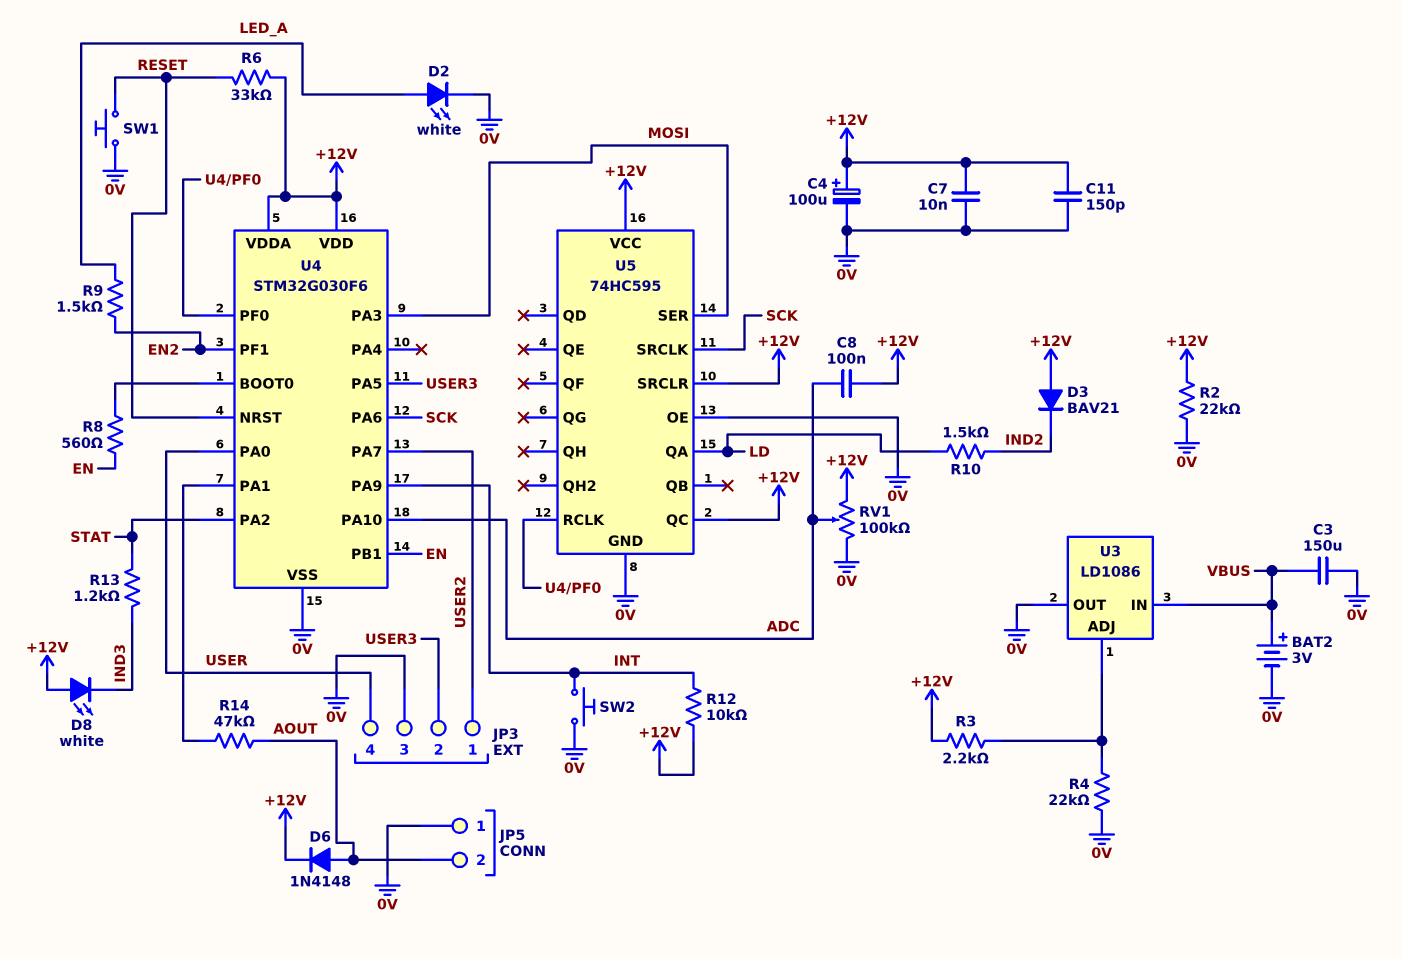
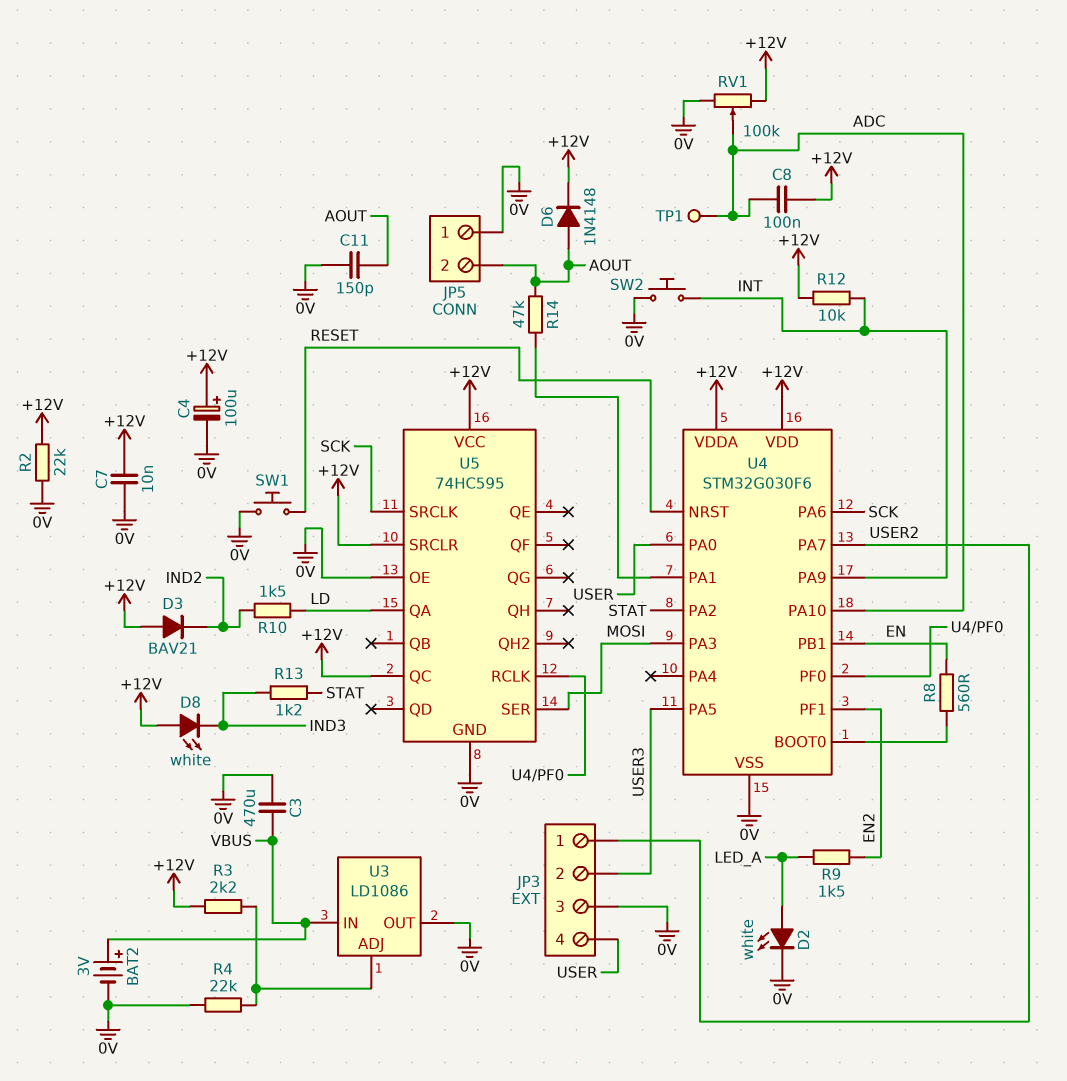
C3: 150uF (0V, VBUS) -> 470uF (0V, VBUS)
C11: 150pF (+12V, 0V) -> 150pF (0V, AOUT)
R6: 33k (+12V, RESET) -> none
TP1: none -> test point (ADC)

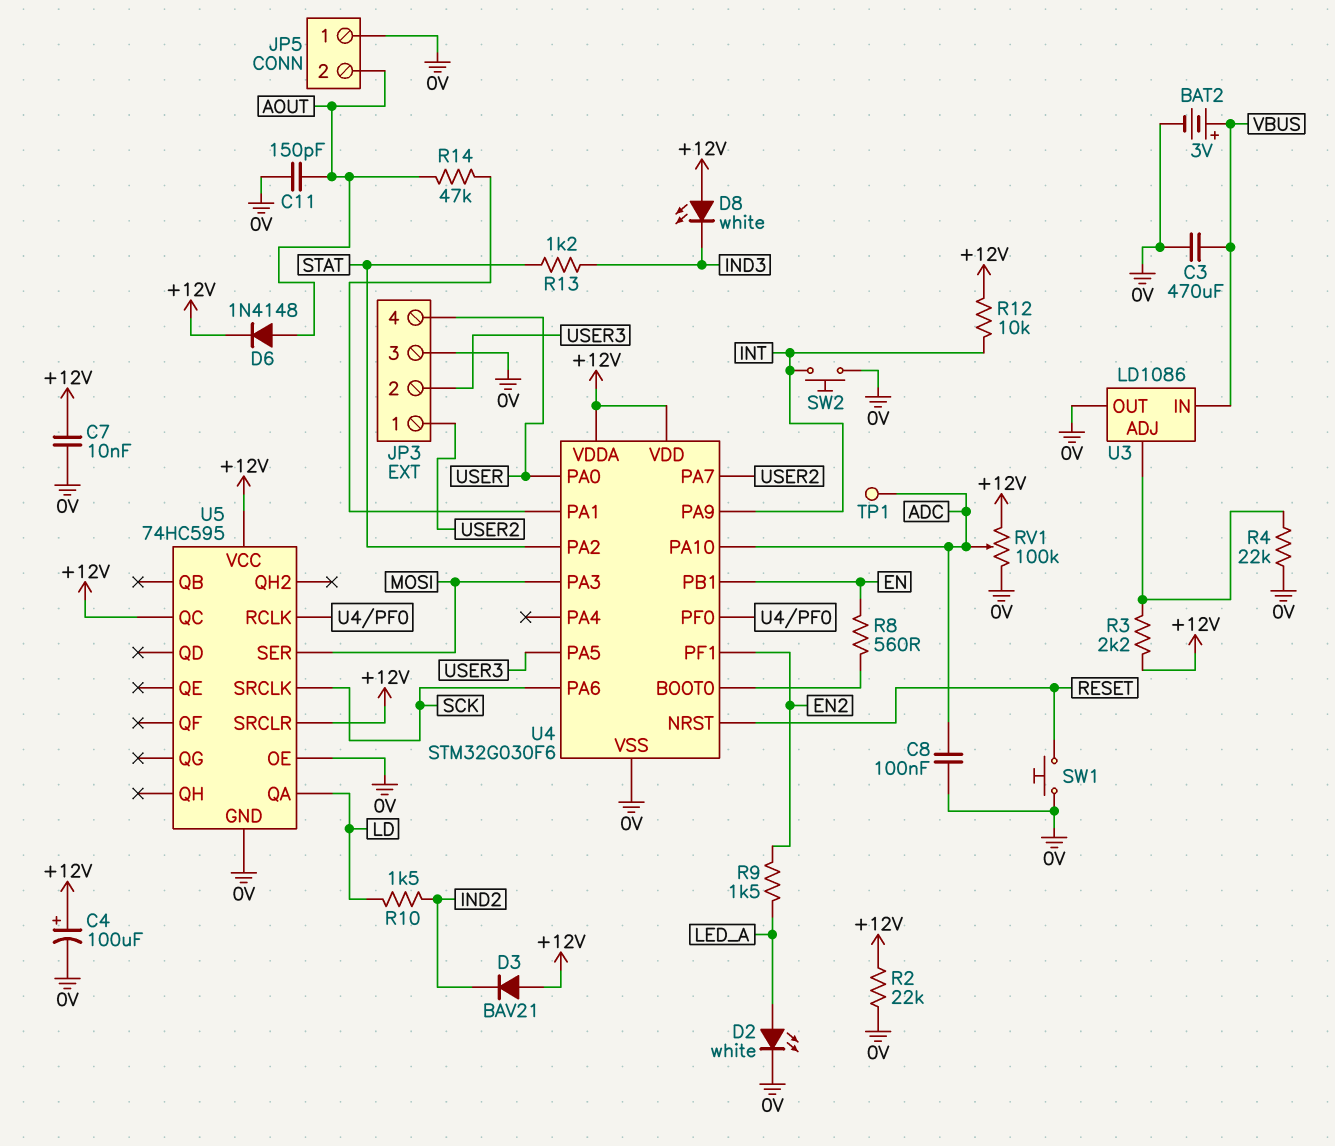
C8: 100nF (+12V, ADC) -> 100nF (0V, ADC)

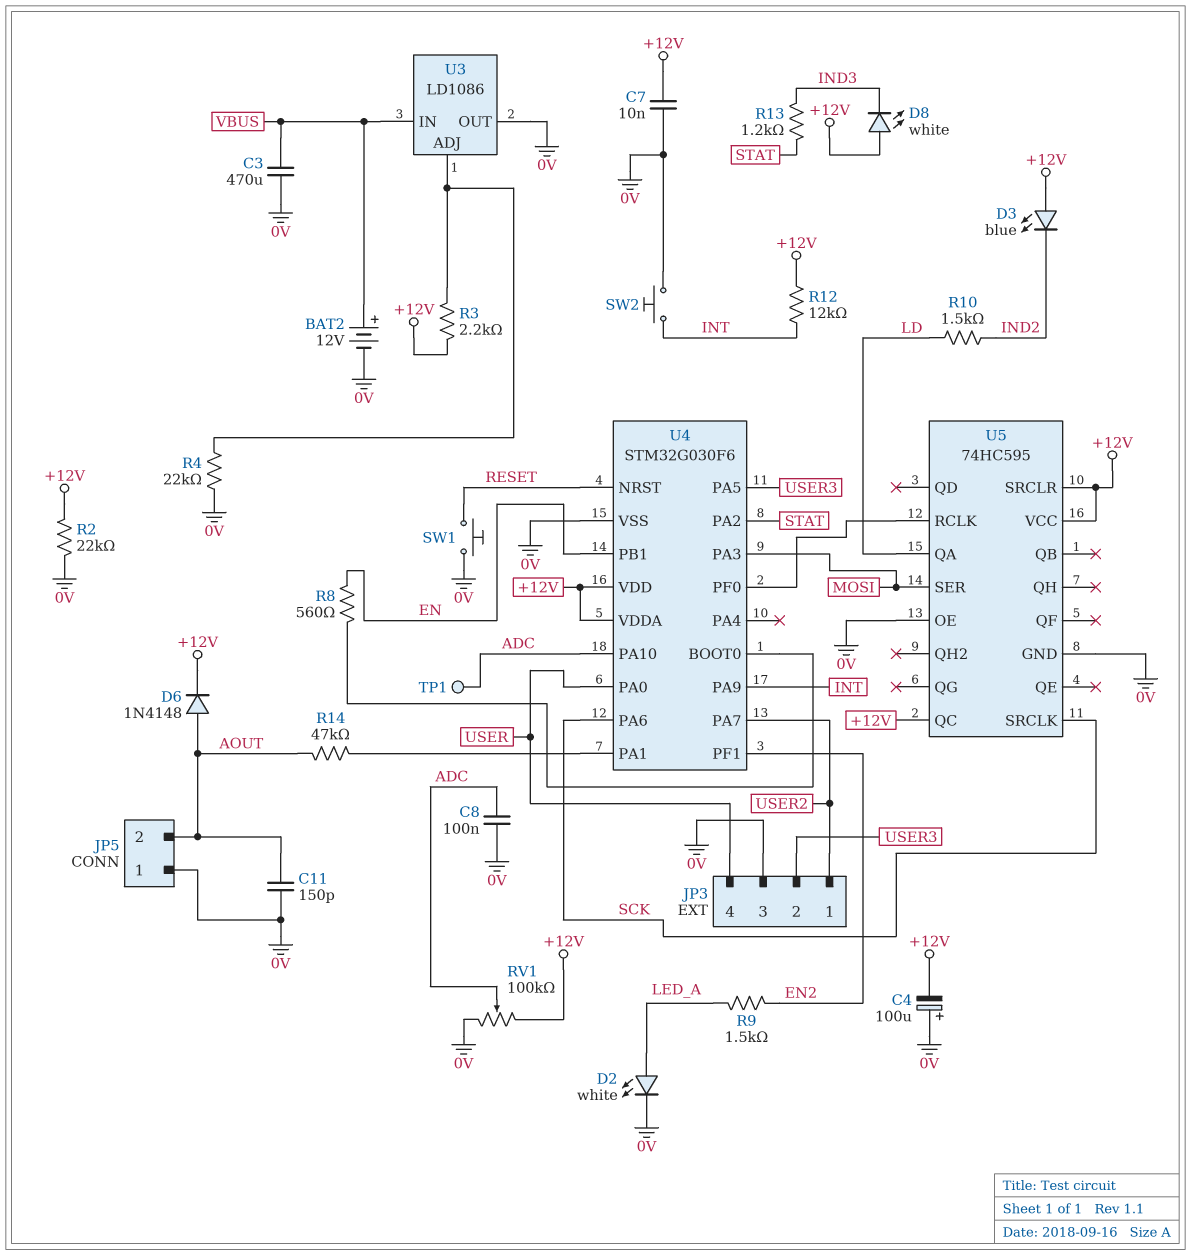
BAT2: 3V (plus VBUS, minus 0V) -> 12V (plus VBUS, minus 0V)
C4: 100uF (plus +12V, minus 0V) -> 100uF (plus 0V, minus +12V)
D3: diode BAV21 (A +12V, K IND2) -> LED blue (A +12V, K IND2)
R12: 10k (+12V, INT) -> 12k (+12V, INT)

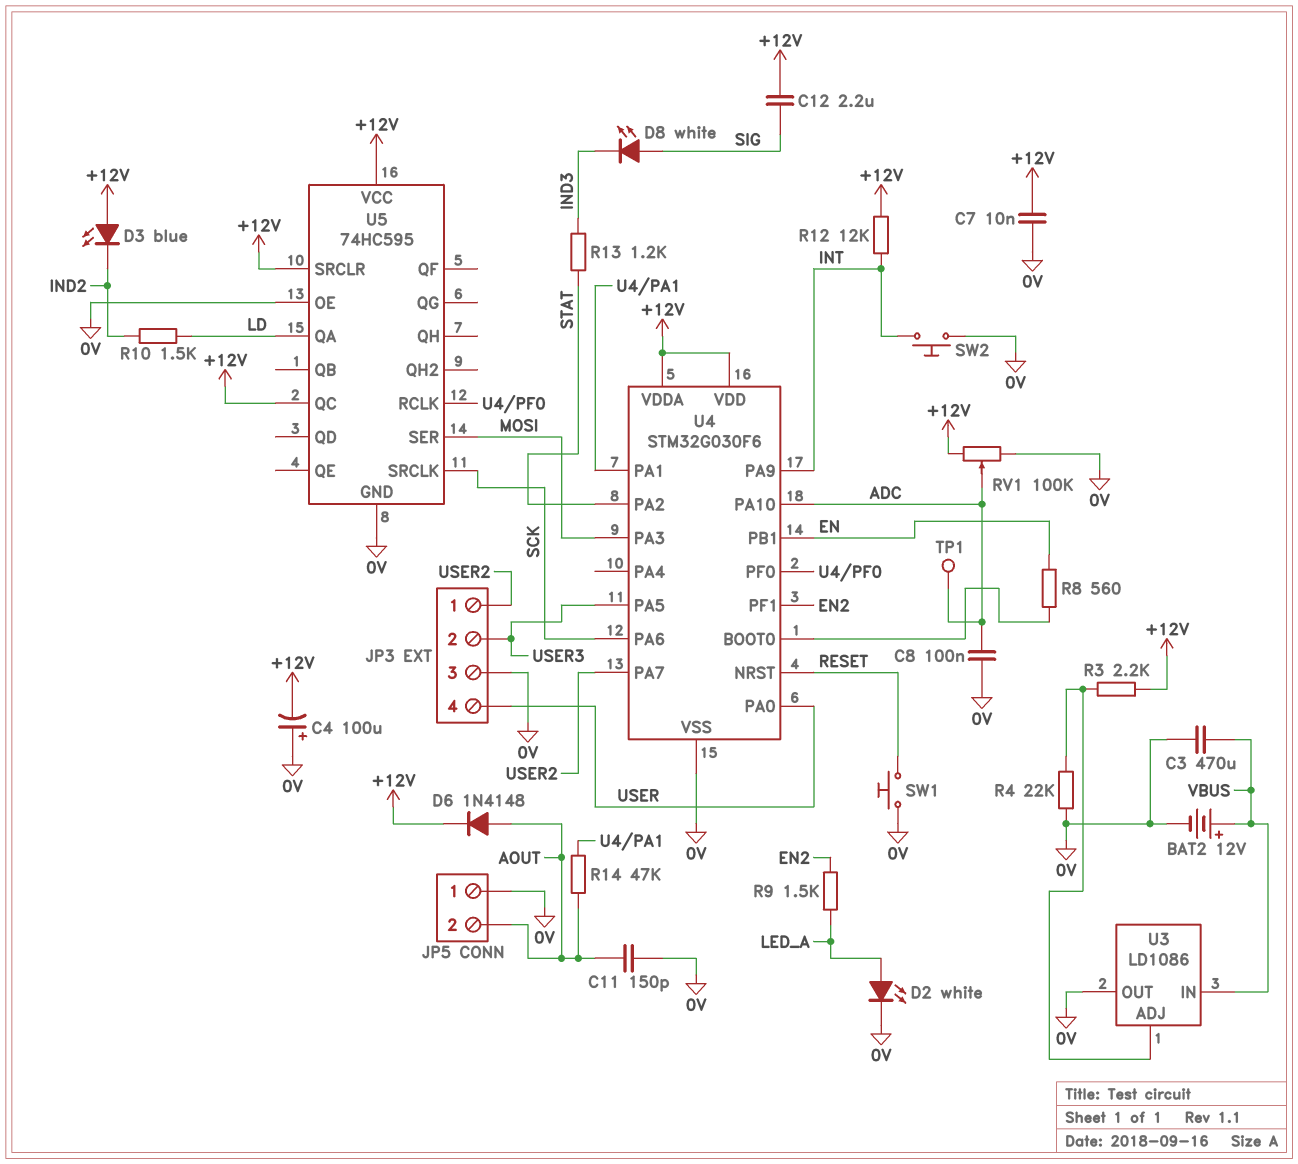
C12: none -> 2.2uF (+12V, SIG)
D8: LED white (A +12V, K IND3) -> LED white (A SIG, K IND3)
R2: 22k (+12V, 0V) -> none

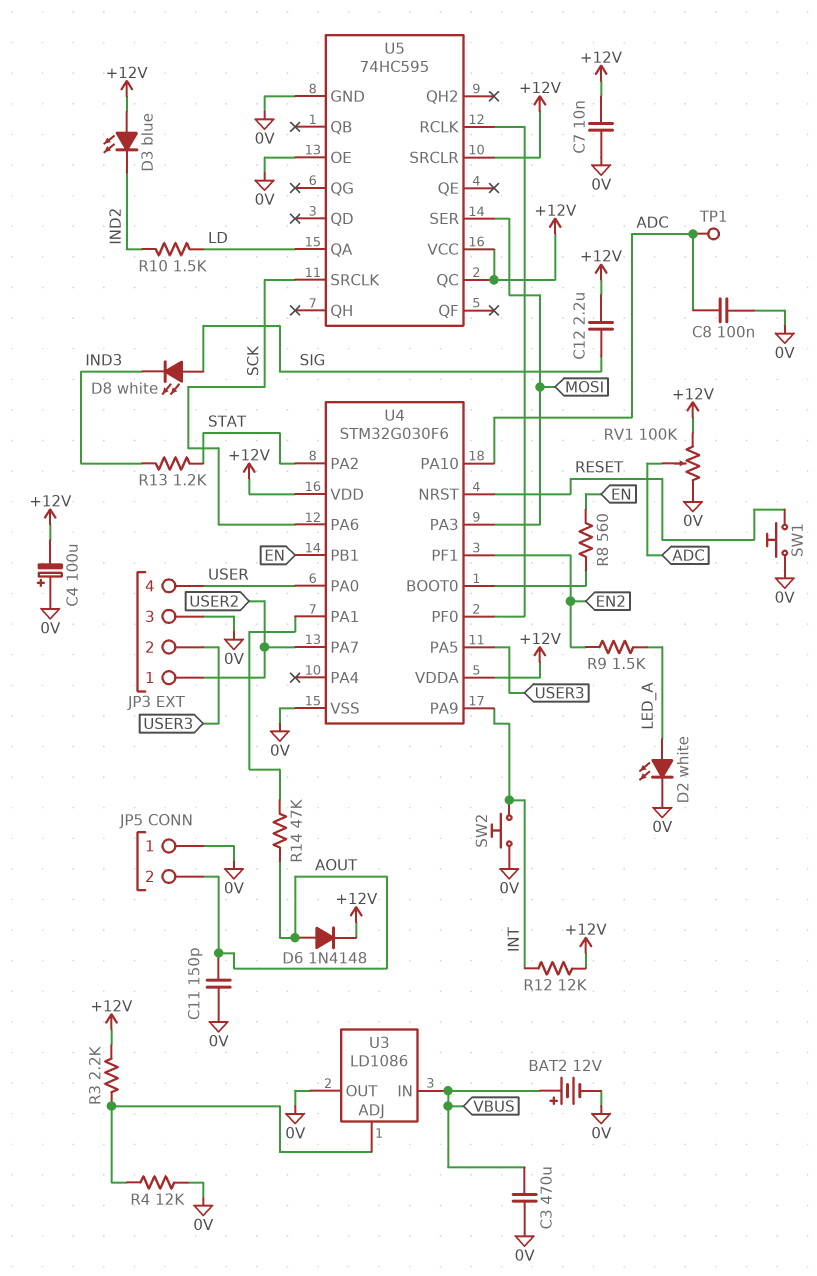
R4: 22k (0V, U3/ADJ) -> 12k (0V, U3/ADJ)

